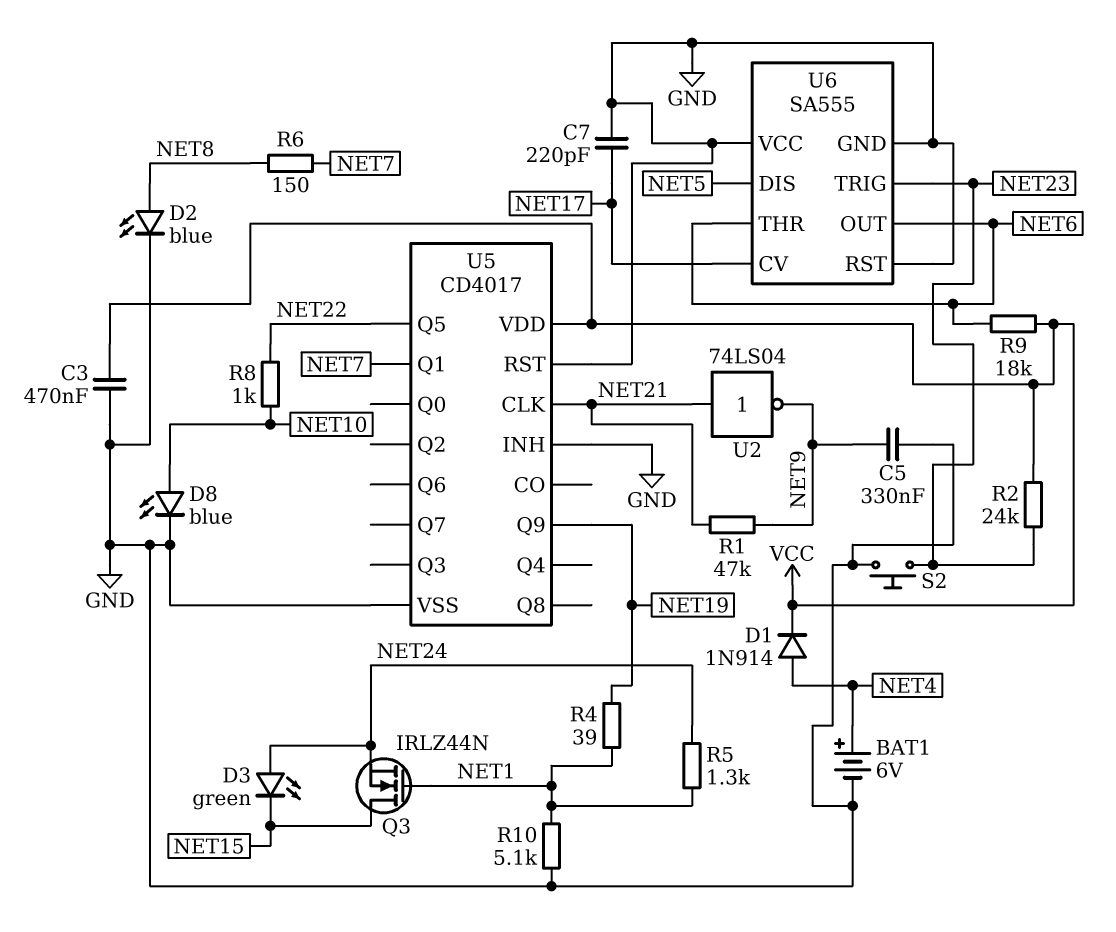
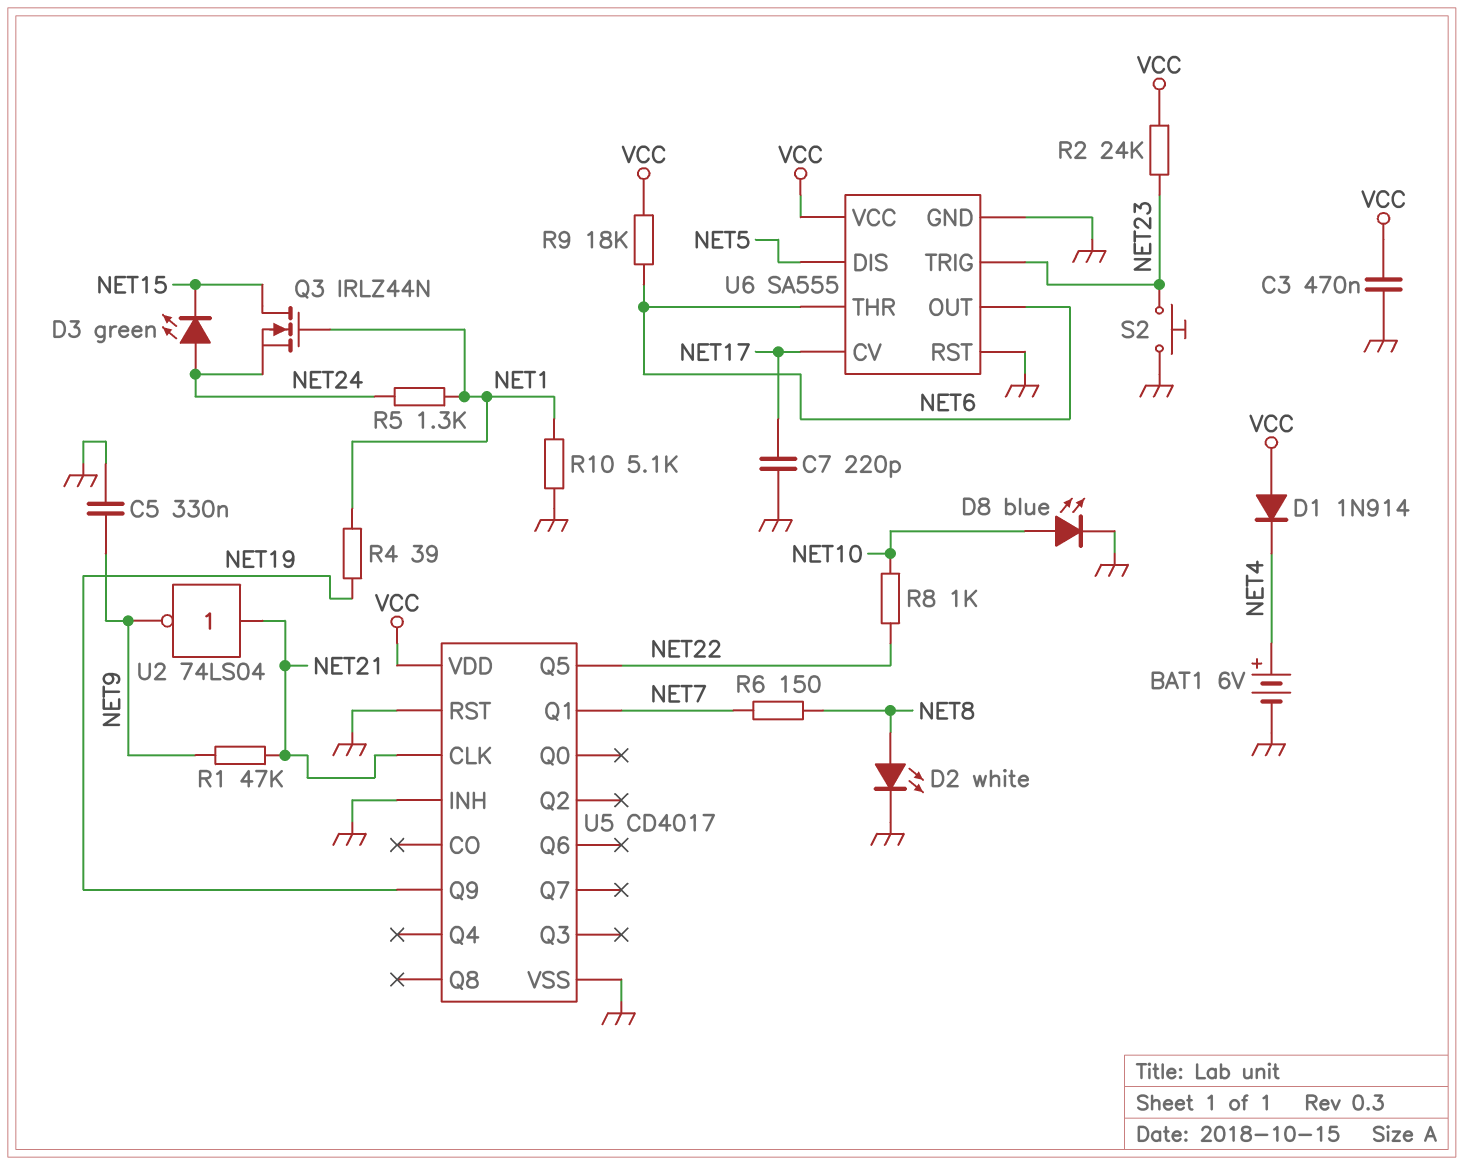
D1: diode 1N914 (A NET4, K VCC) -> diode 1N914 (A VCC, K NET4)
D2: LED blue (A NET8, K GND) -> LED white (A NET8, K GND)
U6 pin VCC: GND -> VCC

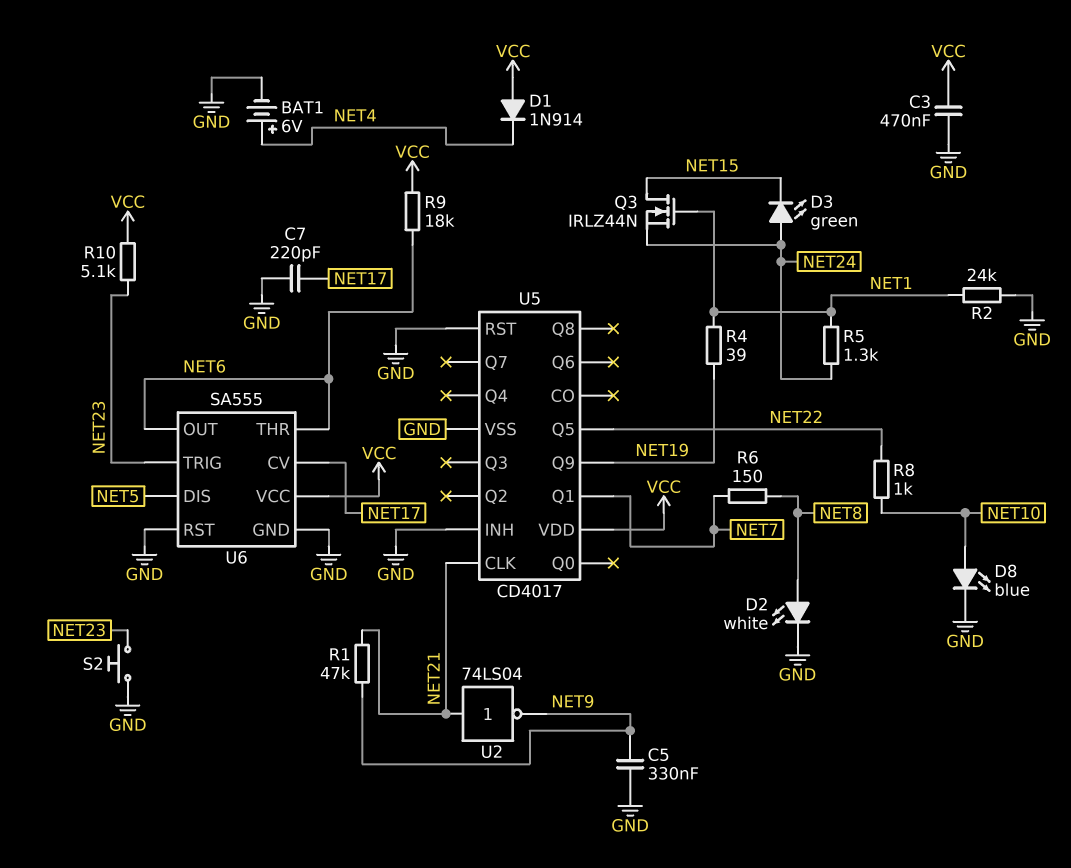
R2: 24k (NET23, VCC) -> 24k (GND, NET1)
R10: 5.1k (GND, NET1) -> 5.1k (NET23, VCC)

